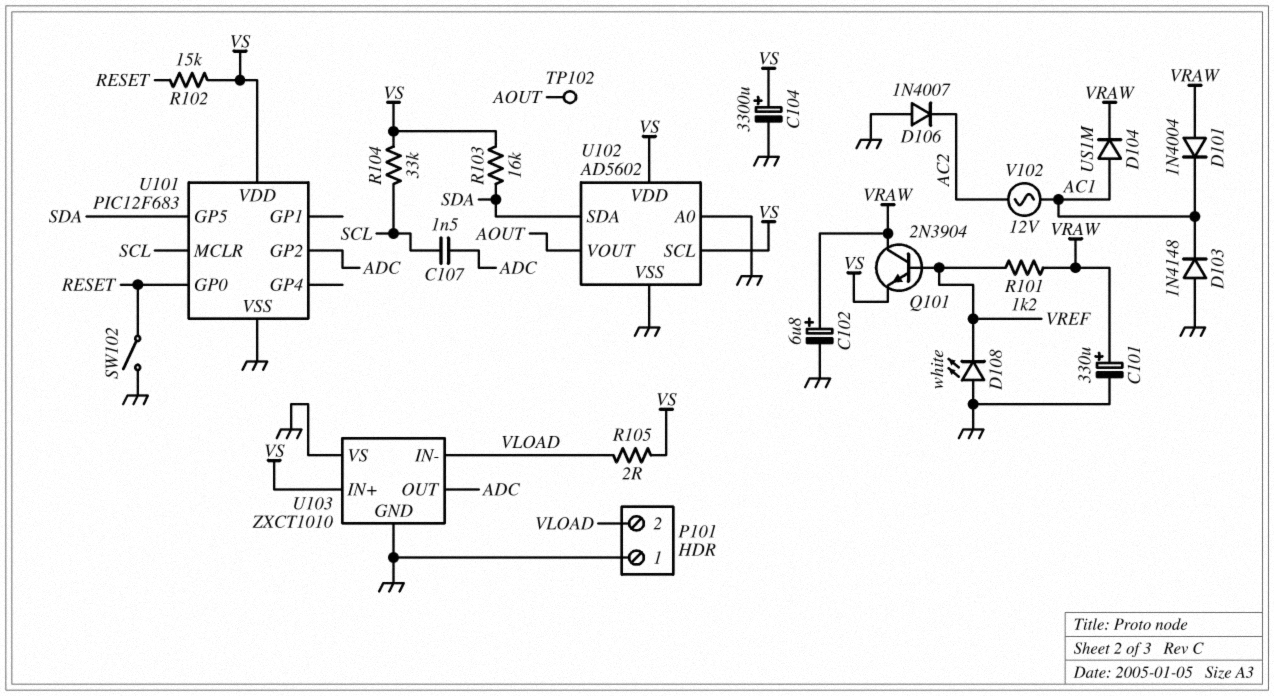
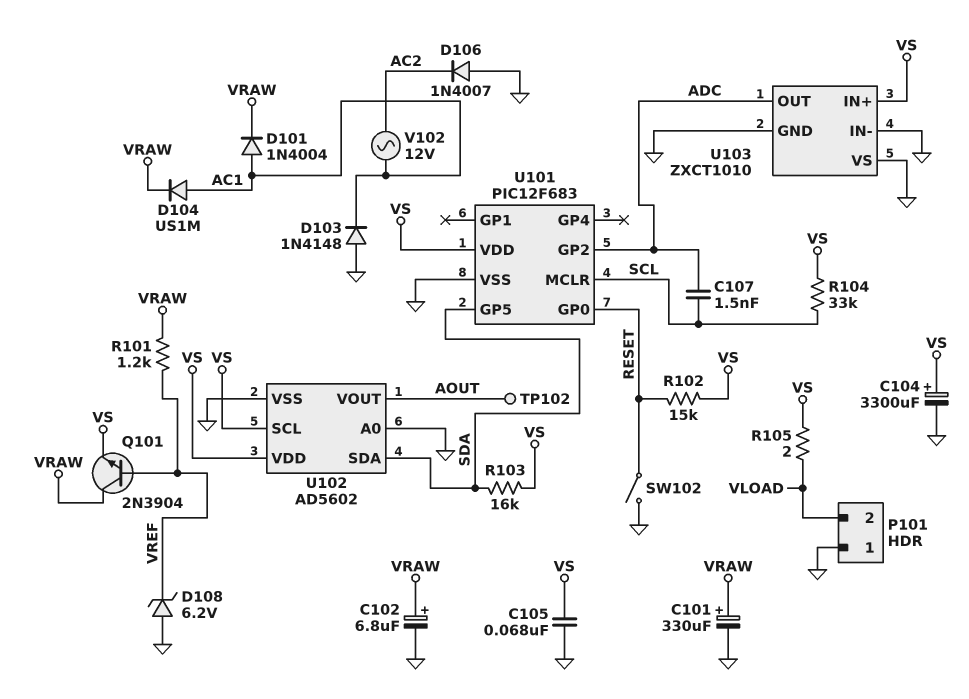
C105: none -> 68nF (GND, VS)
D101: diode 1N4004 (A VRAW, K AC1) -> diode 1N4004 (A AC1, K VRAW)
D108: LED white (A GND, K VREF) -> zener 6.2V (A GND, K VREF)
U103 pin IN-: VLOAD -> GND

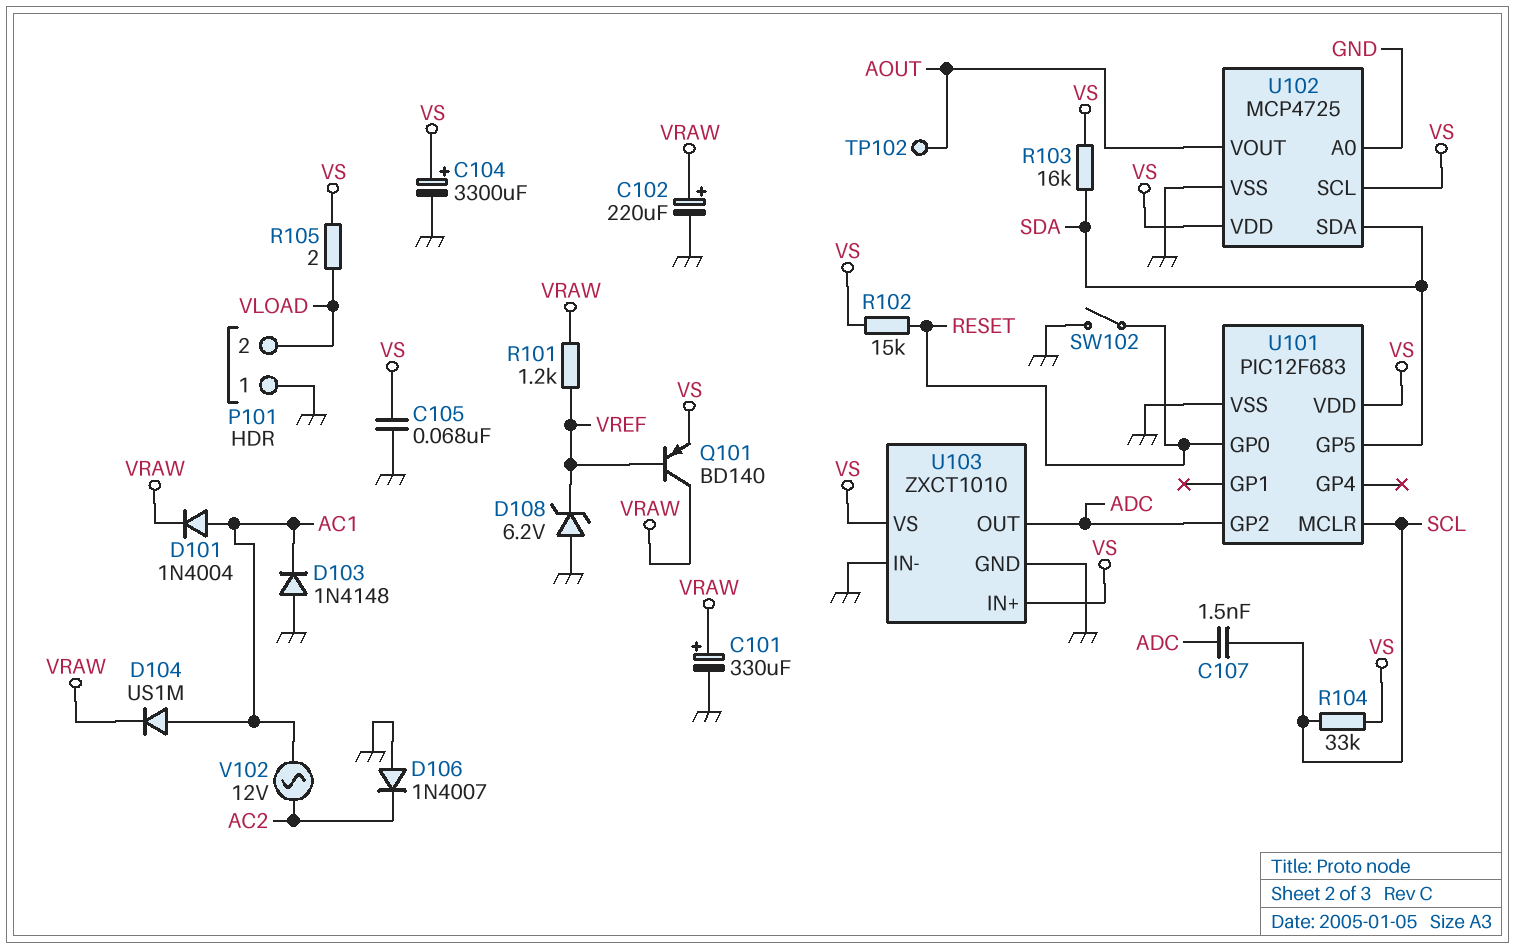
C102: 6.8uF (plus VRAW, minus GND) -> 220uF (plus VRAW, minus GND)
Q101: NPN 2N3904 (B VREF, C VRAW, E VS) -> PNP BD140 (B VREF, C VRAW, E VS)
U102: AD5602 -> MCP4725
U103 pin VS: GND -> VS

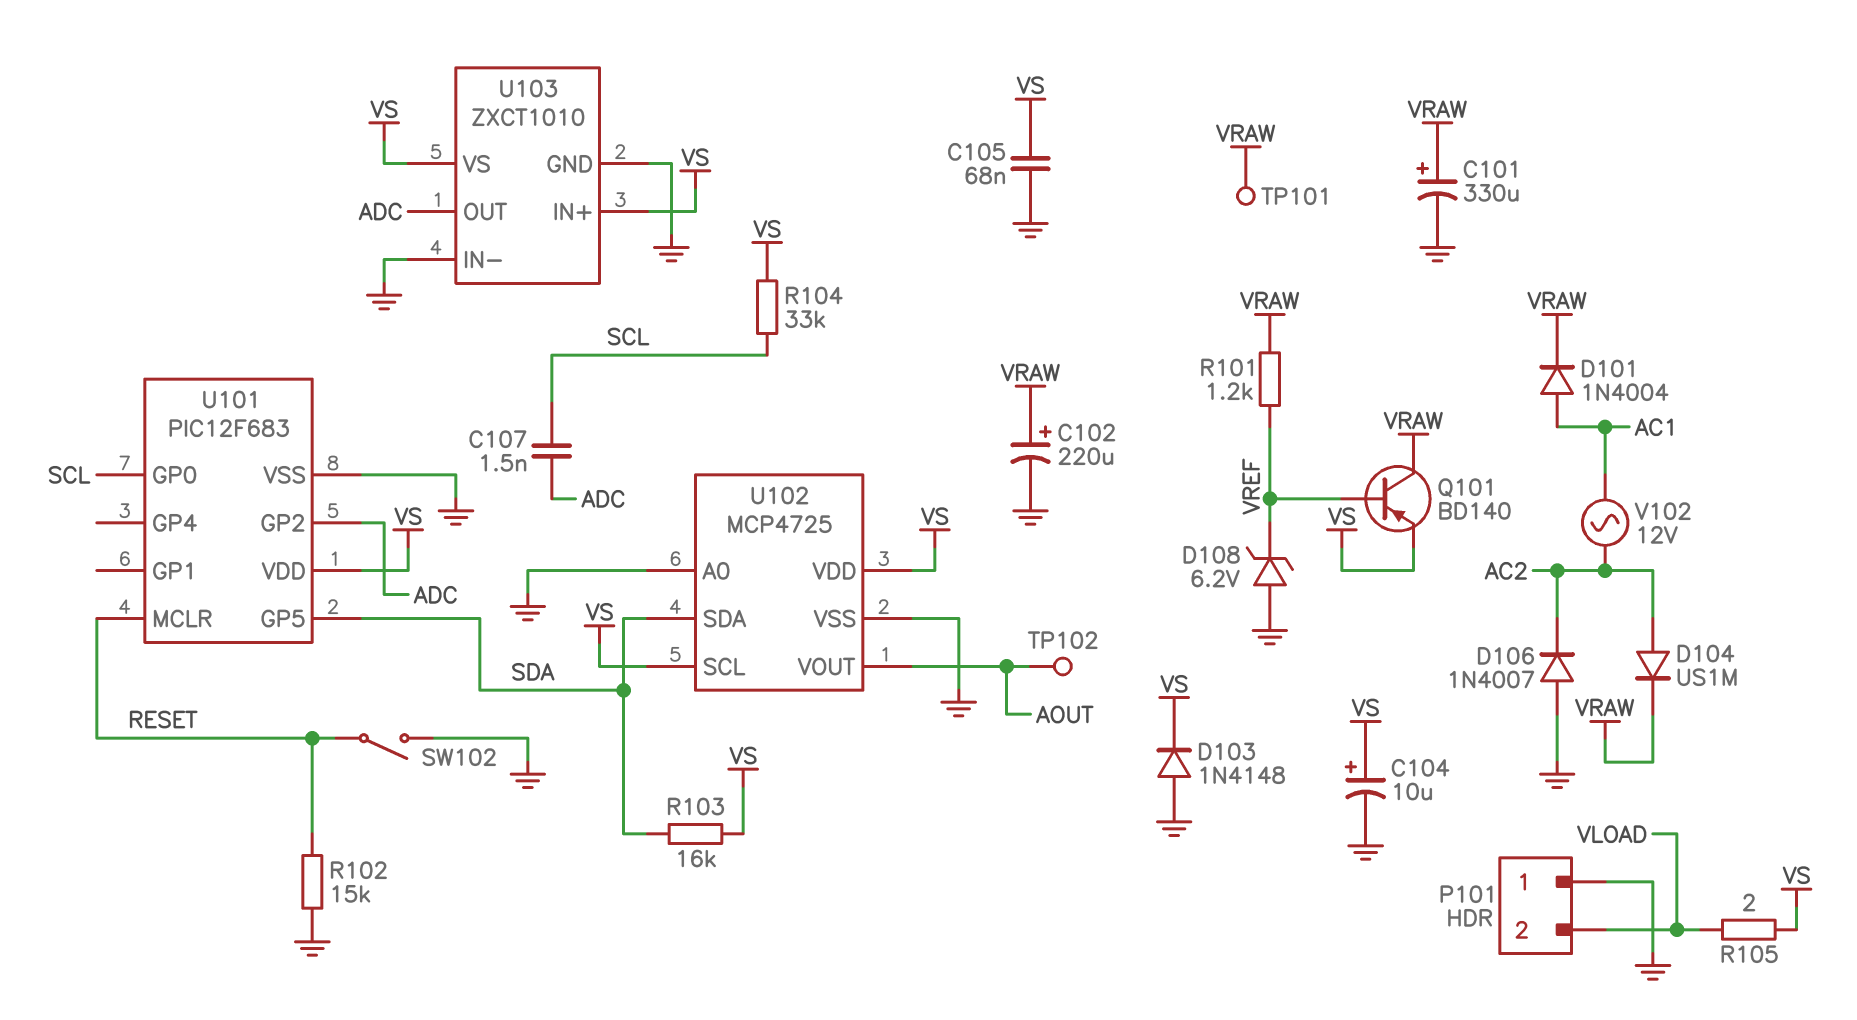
C104: 3300uF (plus VS, minus GND) -> 10uF (plus VS, minus GND)
D103: diode 1N4148 (A GND, K AC1) -> diode 1N4148 (A GND, K VS)
D104: diode US1M (A AC1, K VRAW) -> diode US1M (A AC2, K VRAW)
R102: 15k (RESET, VS) -> 15k (GND, RESET)
TP101: none -> test point (VRAW)
U101 pin GP0: RESET -> SCL
U101 pin MCLR: SCL -> RESET

